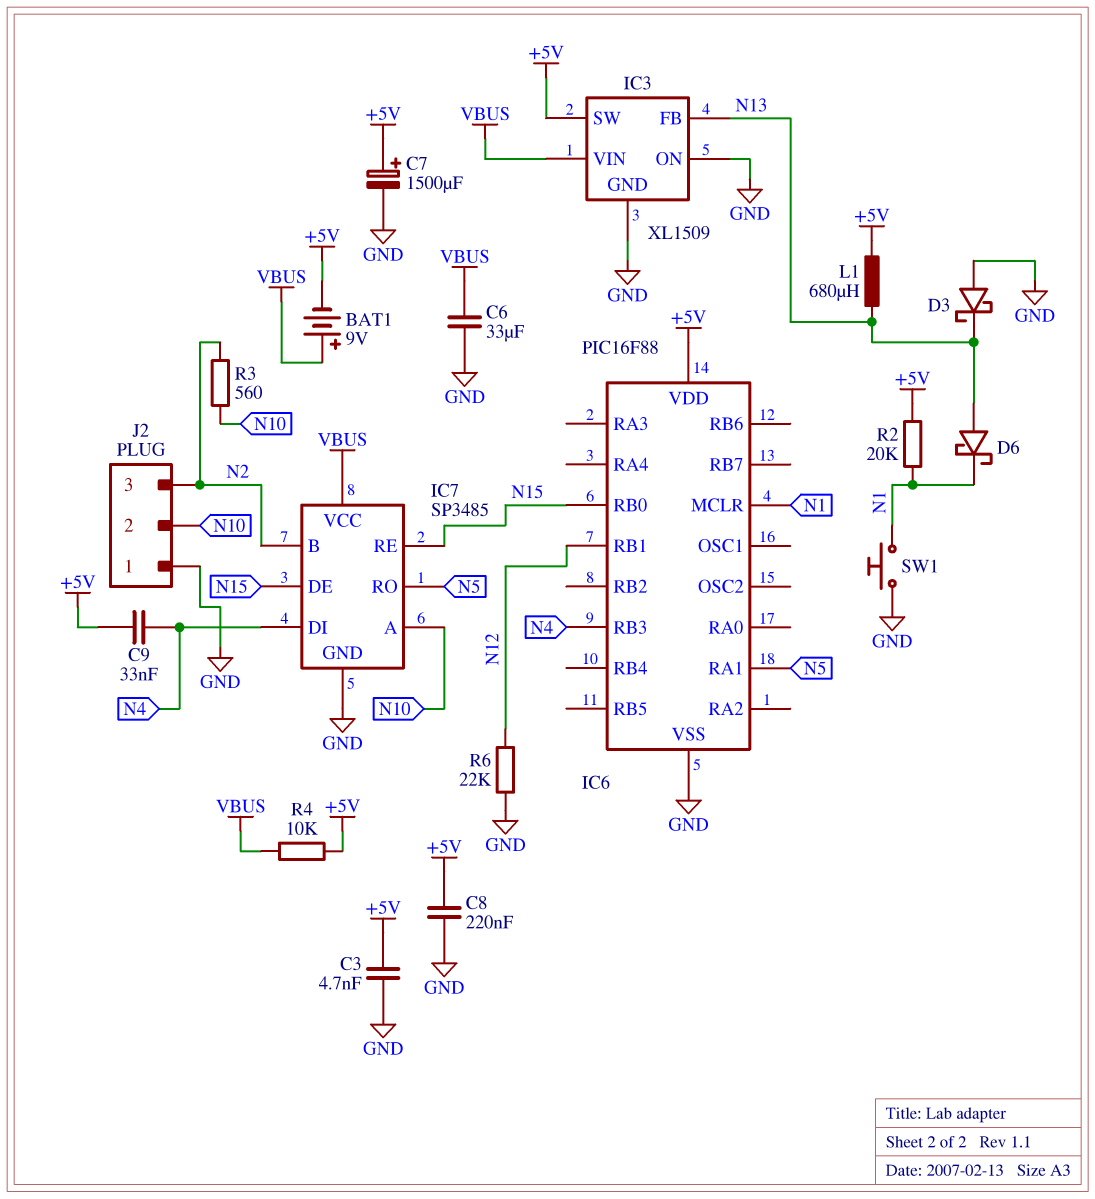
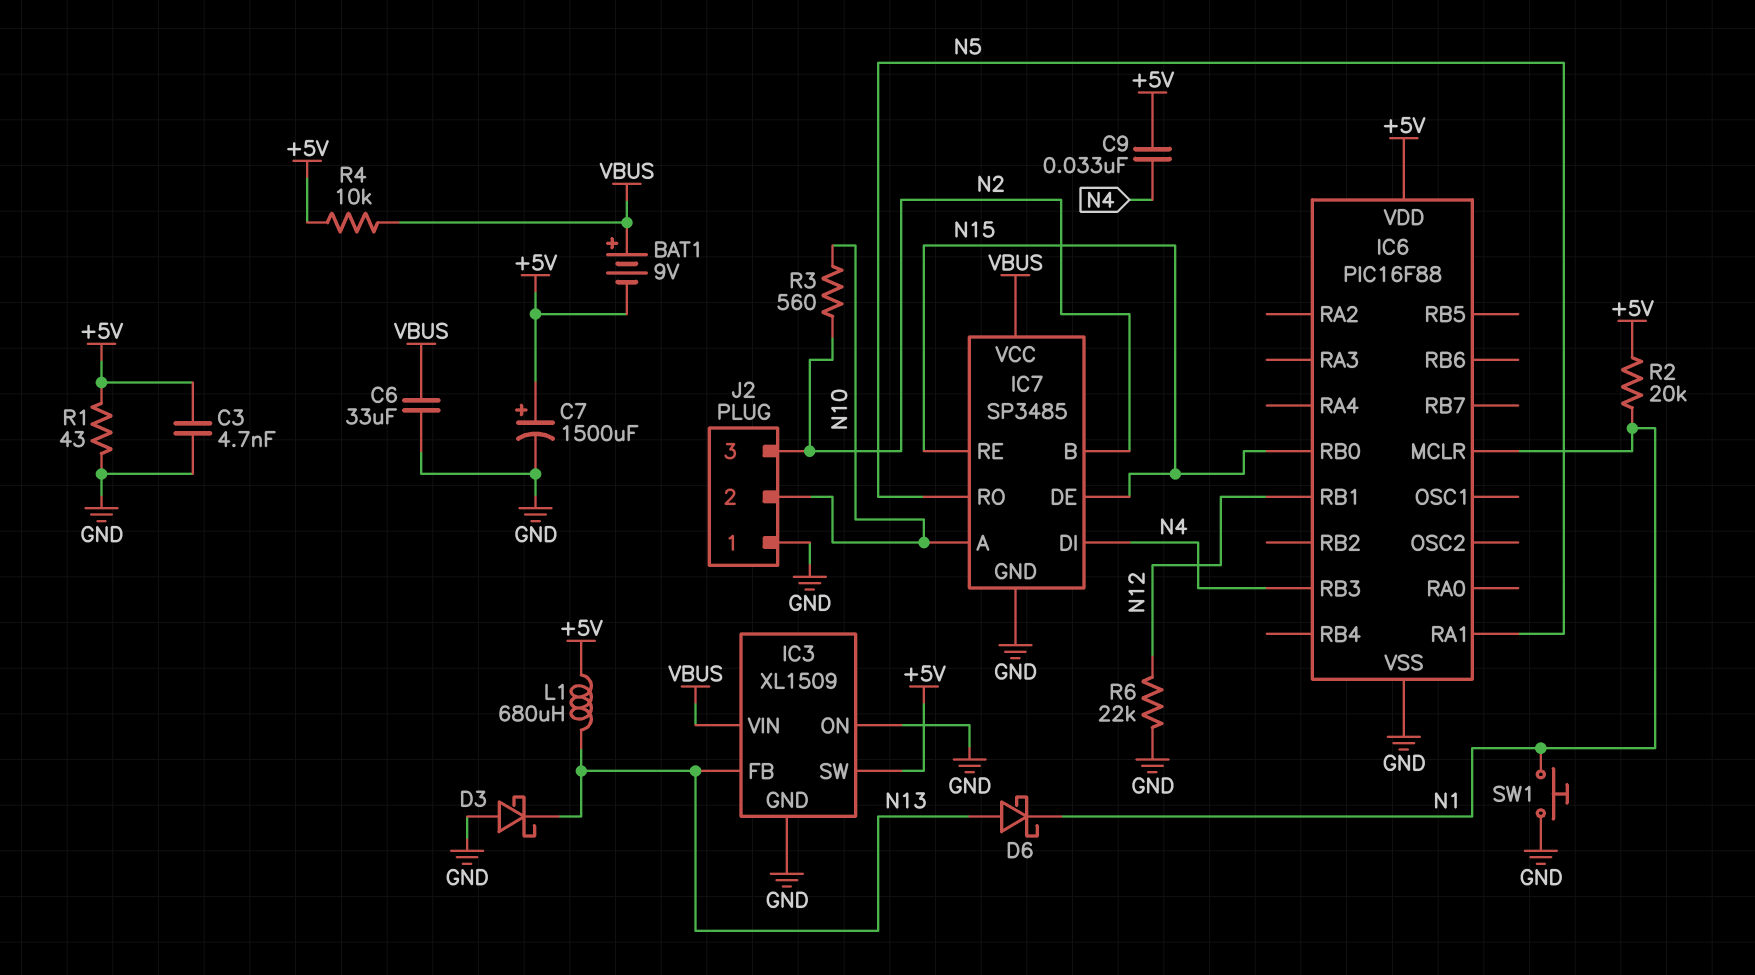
C8: 220nF (+5V, GND) -> none
R1: none -> 43 (+5V, GND)

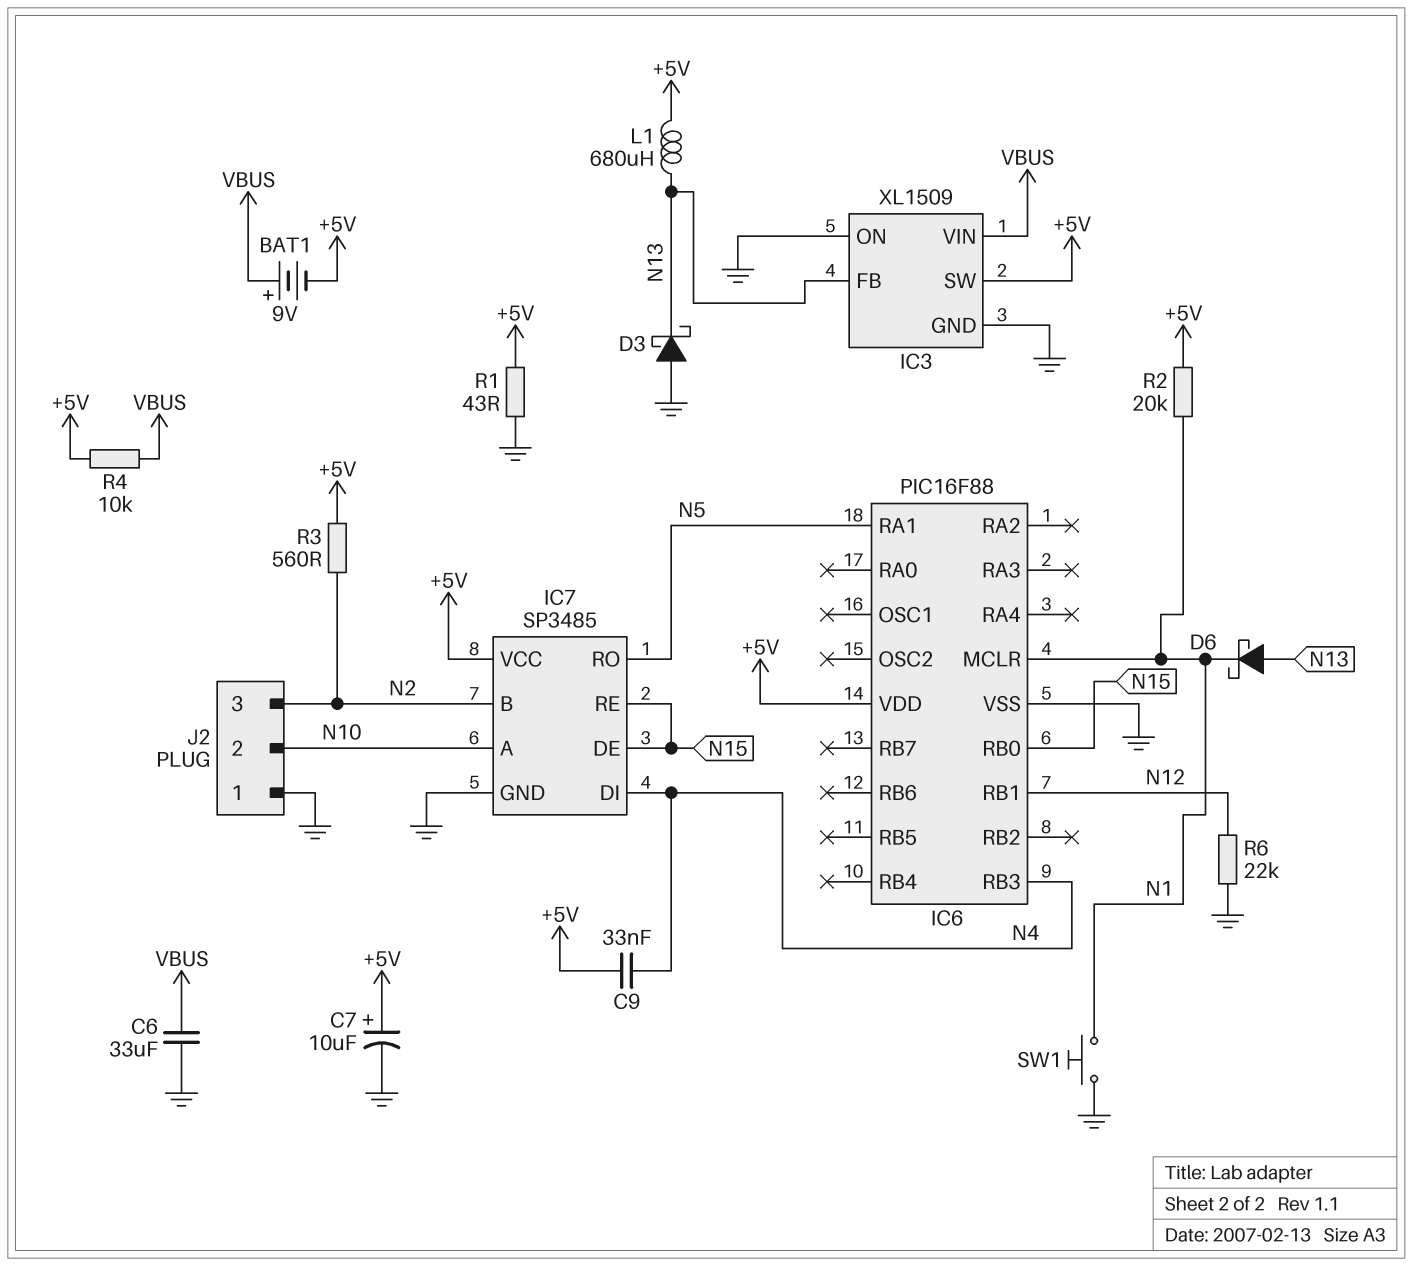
C3: 4.7nF (+5V, GND) -> none
C7: 1500uF (plus +5V, minus GND) -> 10uF (plus +5V, minus GND)
IC7 pin VCC: VBUS -> +5V
R3: 560 (N2, N10) -> 560 (+5V, N2)

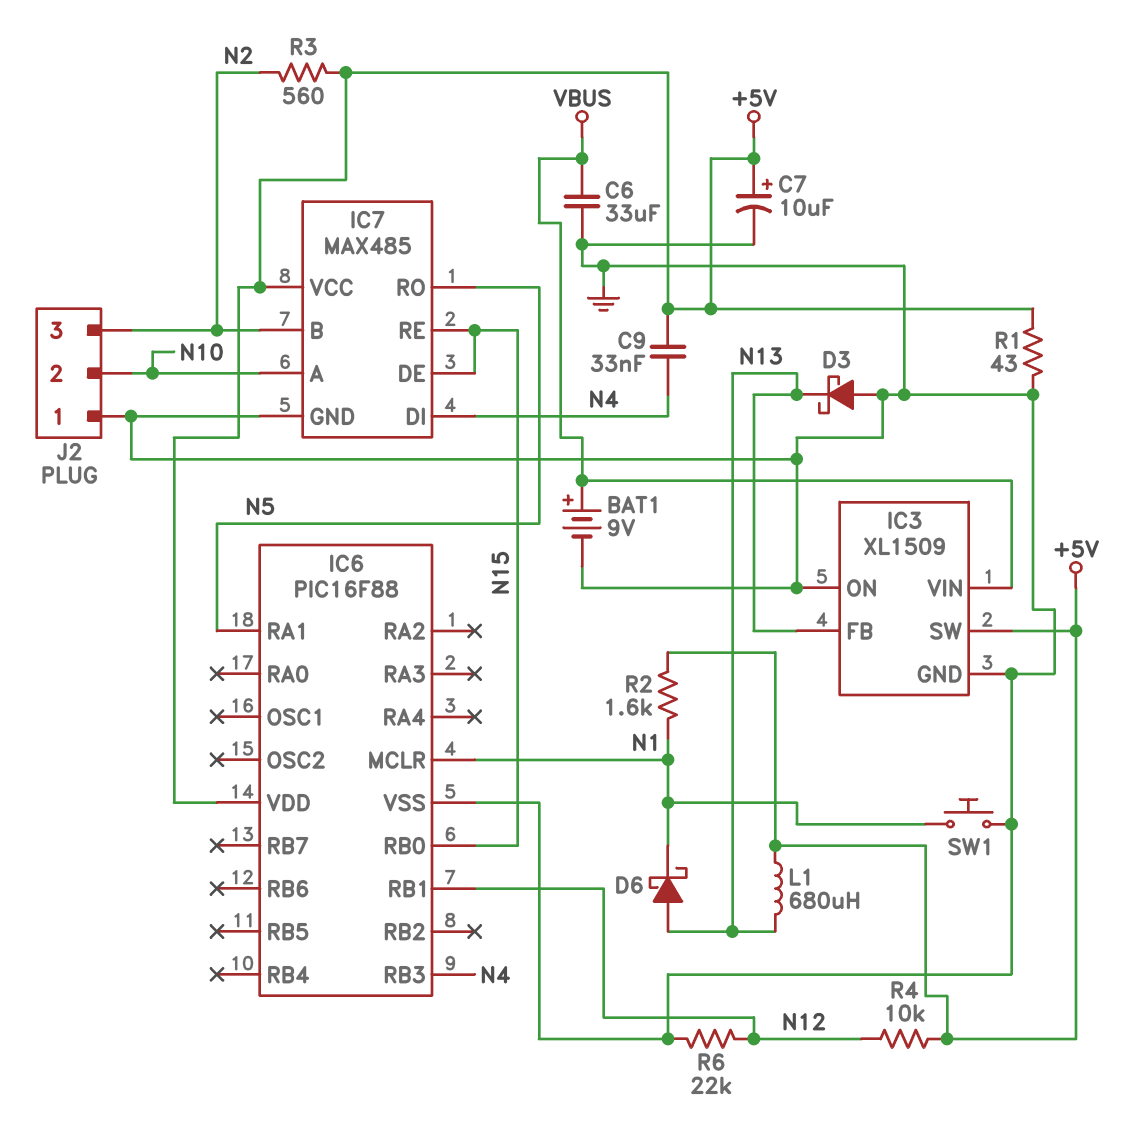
BAT1: 9V (plus VBUS, minus +5V) -> 9V (plus VBUS, minus GND)
IC7: SP3485 -> MAX485
R2: 20k (+5V, N1) -> 1.6k (+5V, N1)
R4: 10k (+5V, VBUS) -> 10k (+5V, N12)

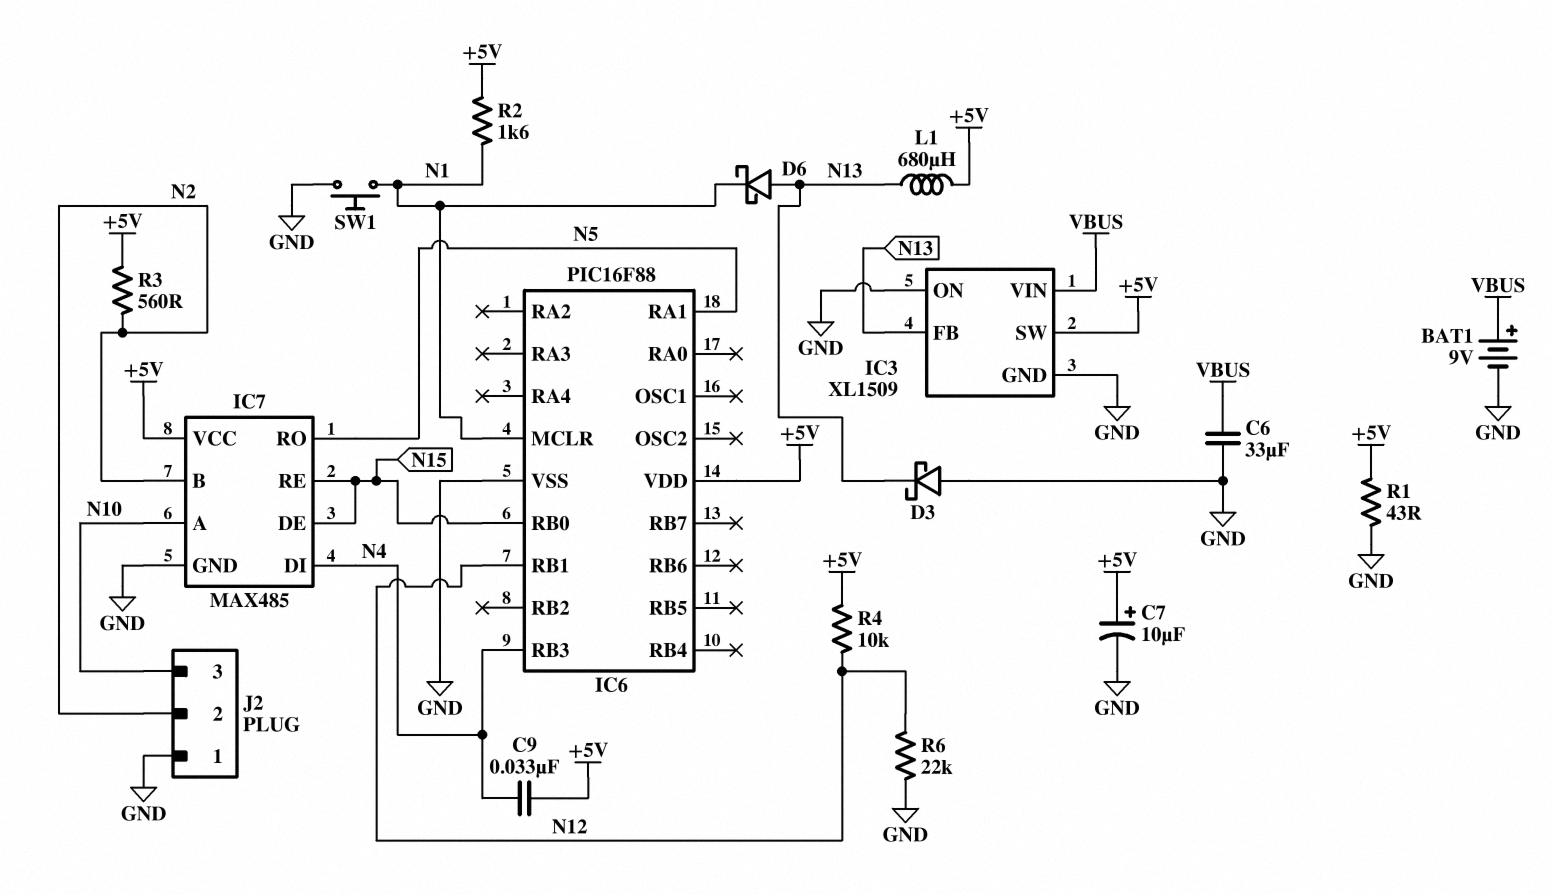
J2 pin 2: N10 -> N2
J2 pin 3: N2 -> N10

